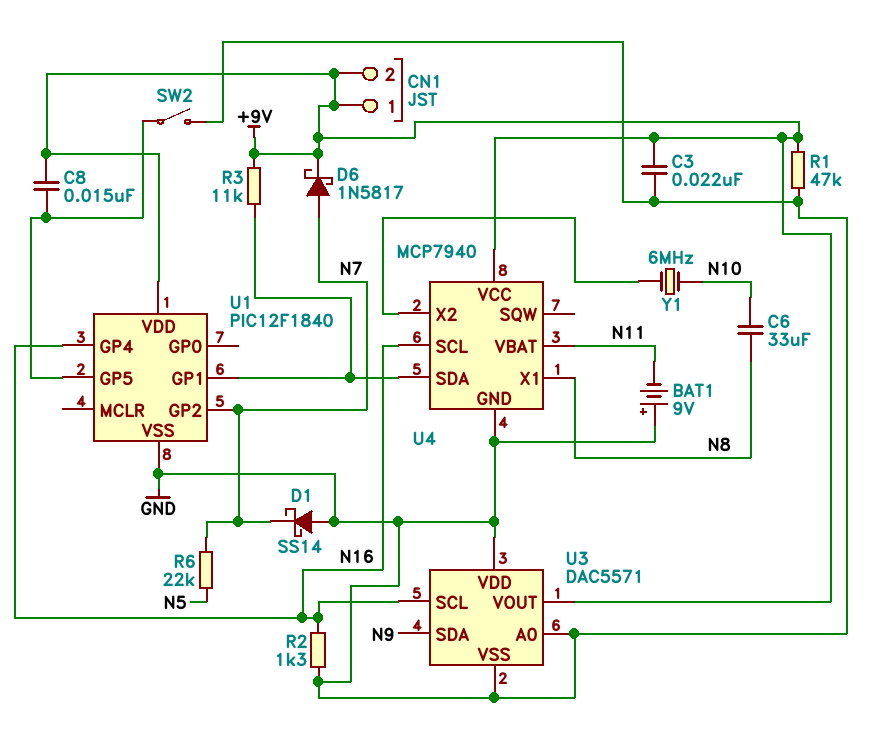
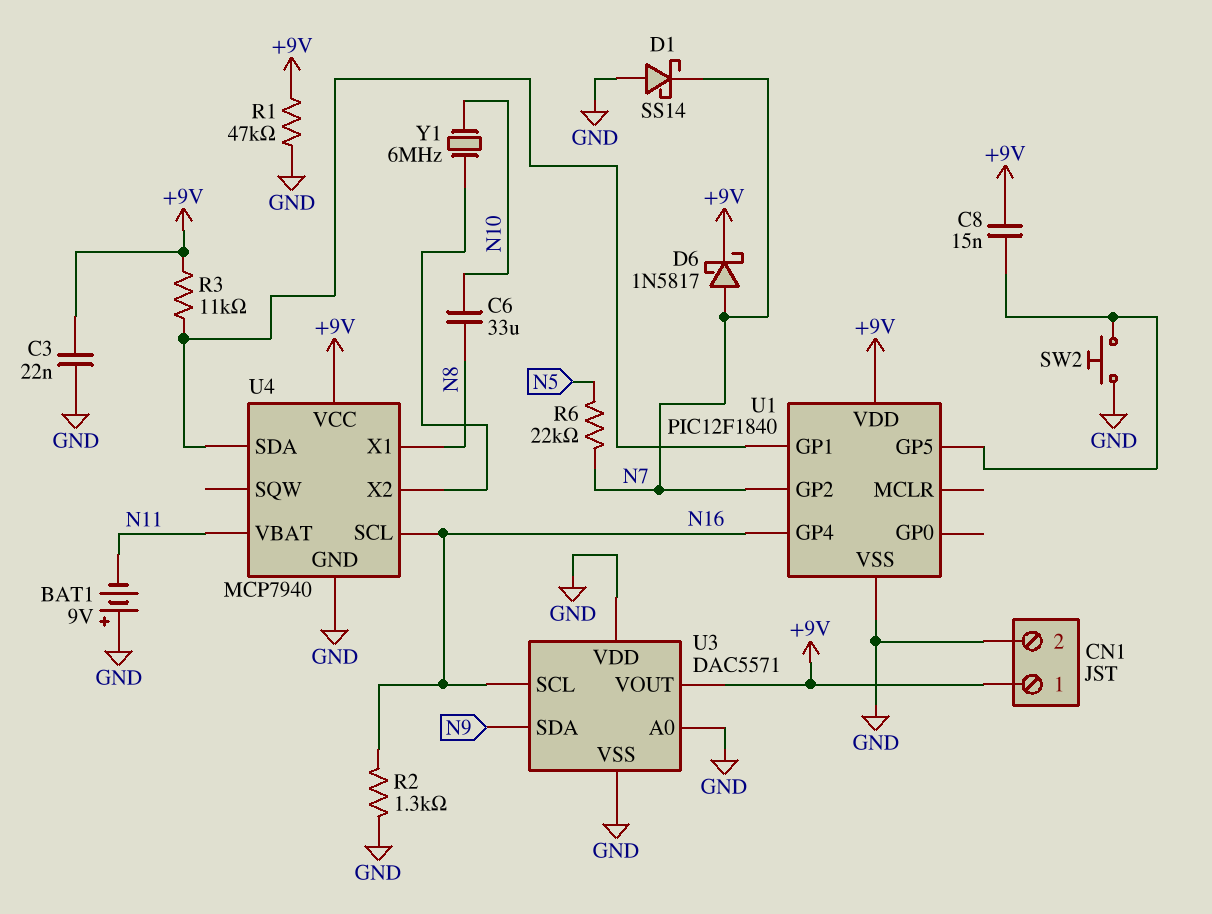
CN1 pin 2: +9V -> GND
SW2: switch (GND, U1/GP5) -> button (GND, U1/GP5)

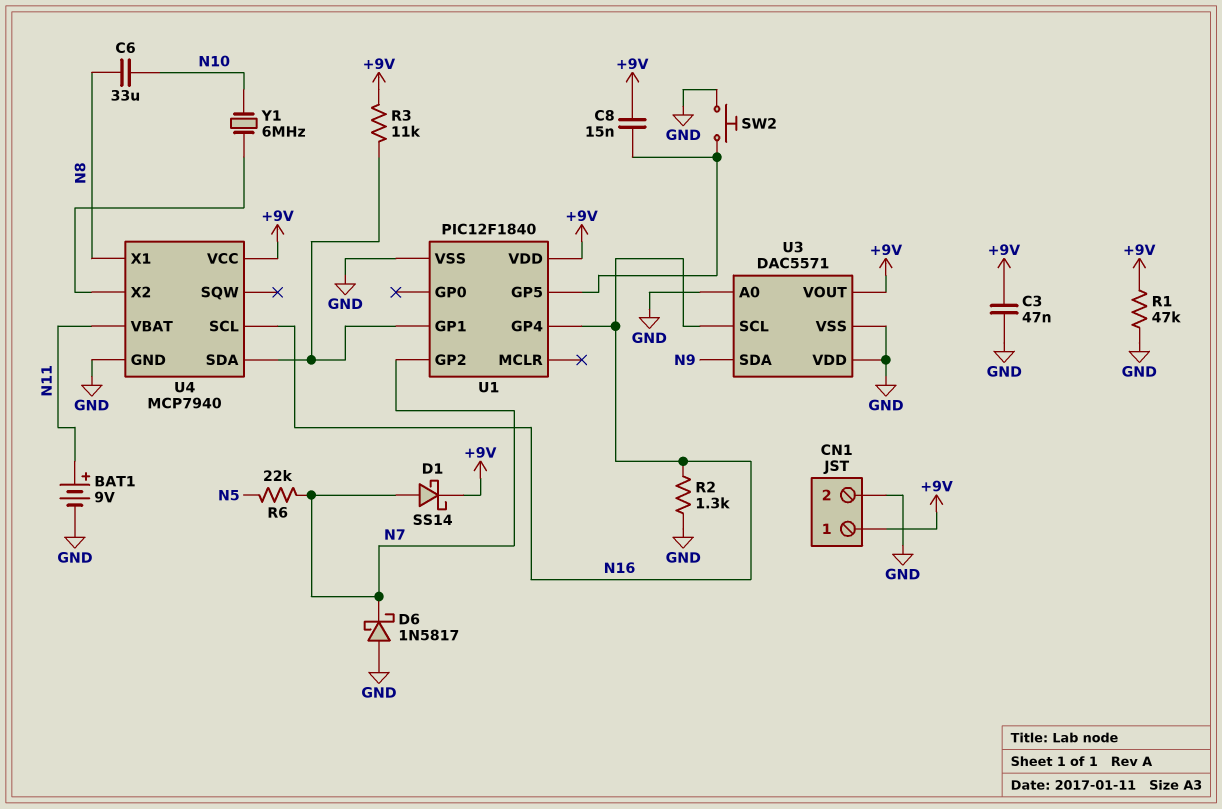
BAT1: 9V (plus GND, minus N11) -> 9V (plus N11, minus GND)
C3: 22nF (+9V, GND) -> 47nF (+9V, GND)
D1: schottky SS14 (A GND, K N7) -> schottky SS14 (A N7, K +9V)
D6: schottky 1N5817 (A N7, K +9V) -> schottky 1N5817 (A GND, K N7)

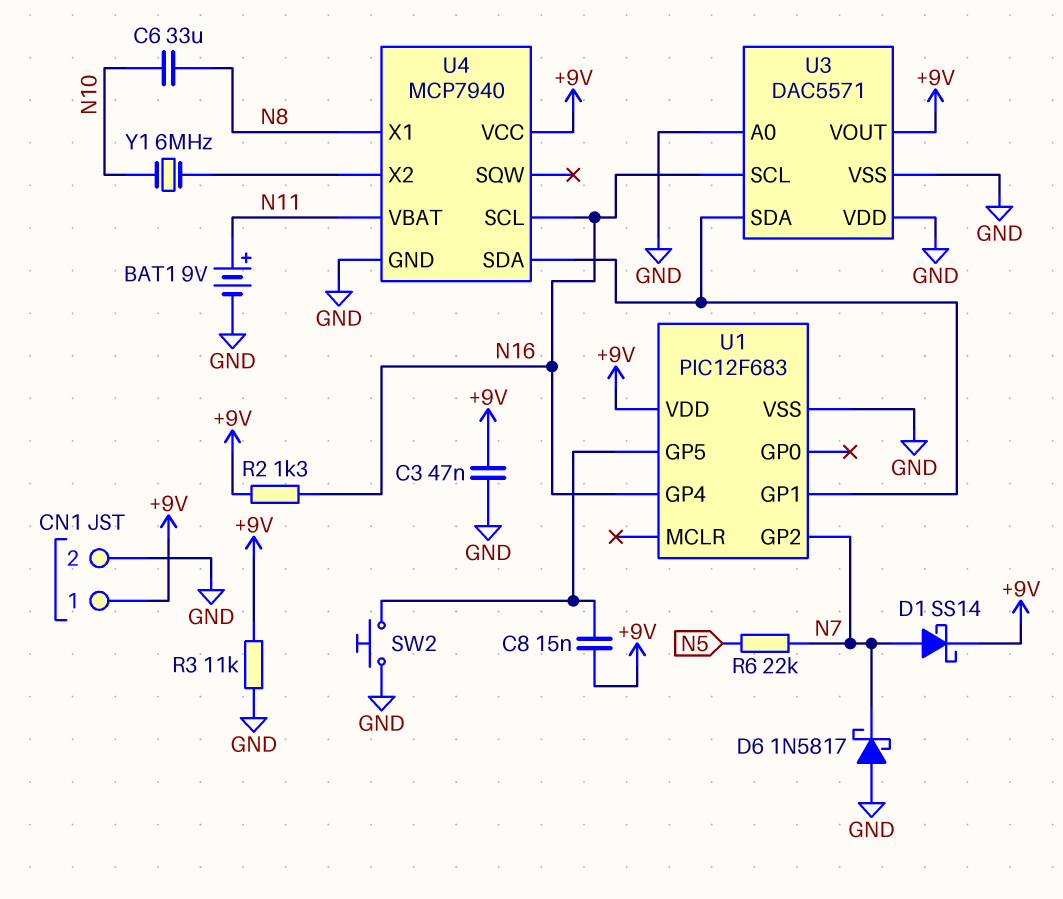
R1: 47k (+9V, GND) -> none
R2: 1.3k (GND, N16) -> 1.3k (+9V, N16)
R3: 11k (+9V, U1/GP1) -> 11k (+9V, GND)
U1: PIC12F1840 -> PIC12F683
U3 pin SDA: N9 -> U1/GP1

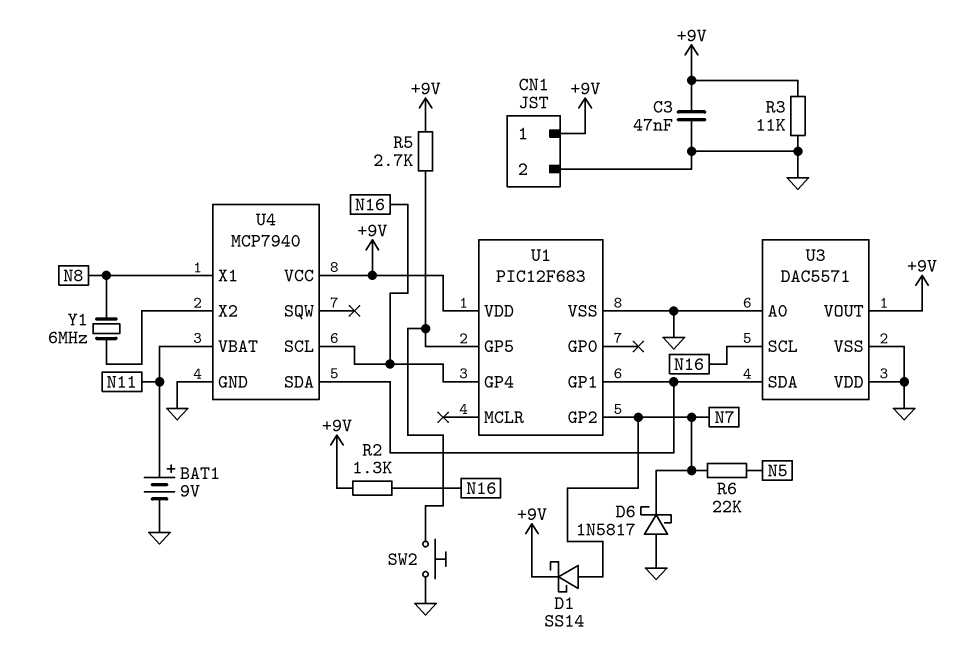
C6: 33uF (N8, N10) -> none
C8: 15nF (+9V, U1/GP5) -> none
R5: none -> 2.7k (+9V, U1/GP5)
Y1: 6MHz (N10, U4/X2) -> 6MHz (N8, U4/X2)

